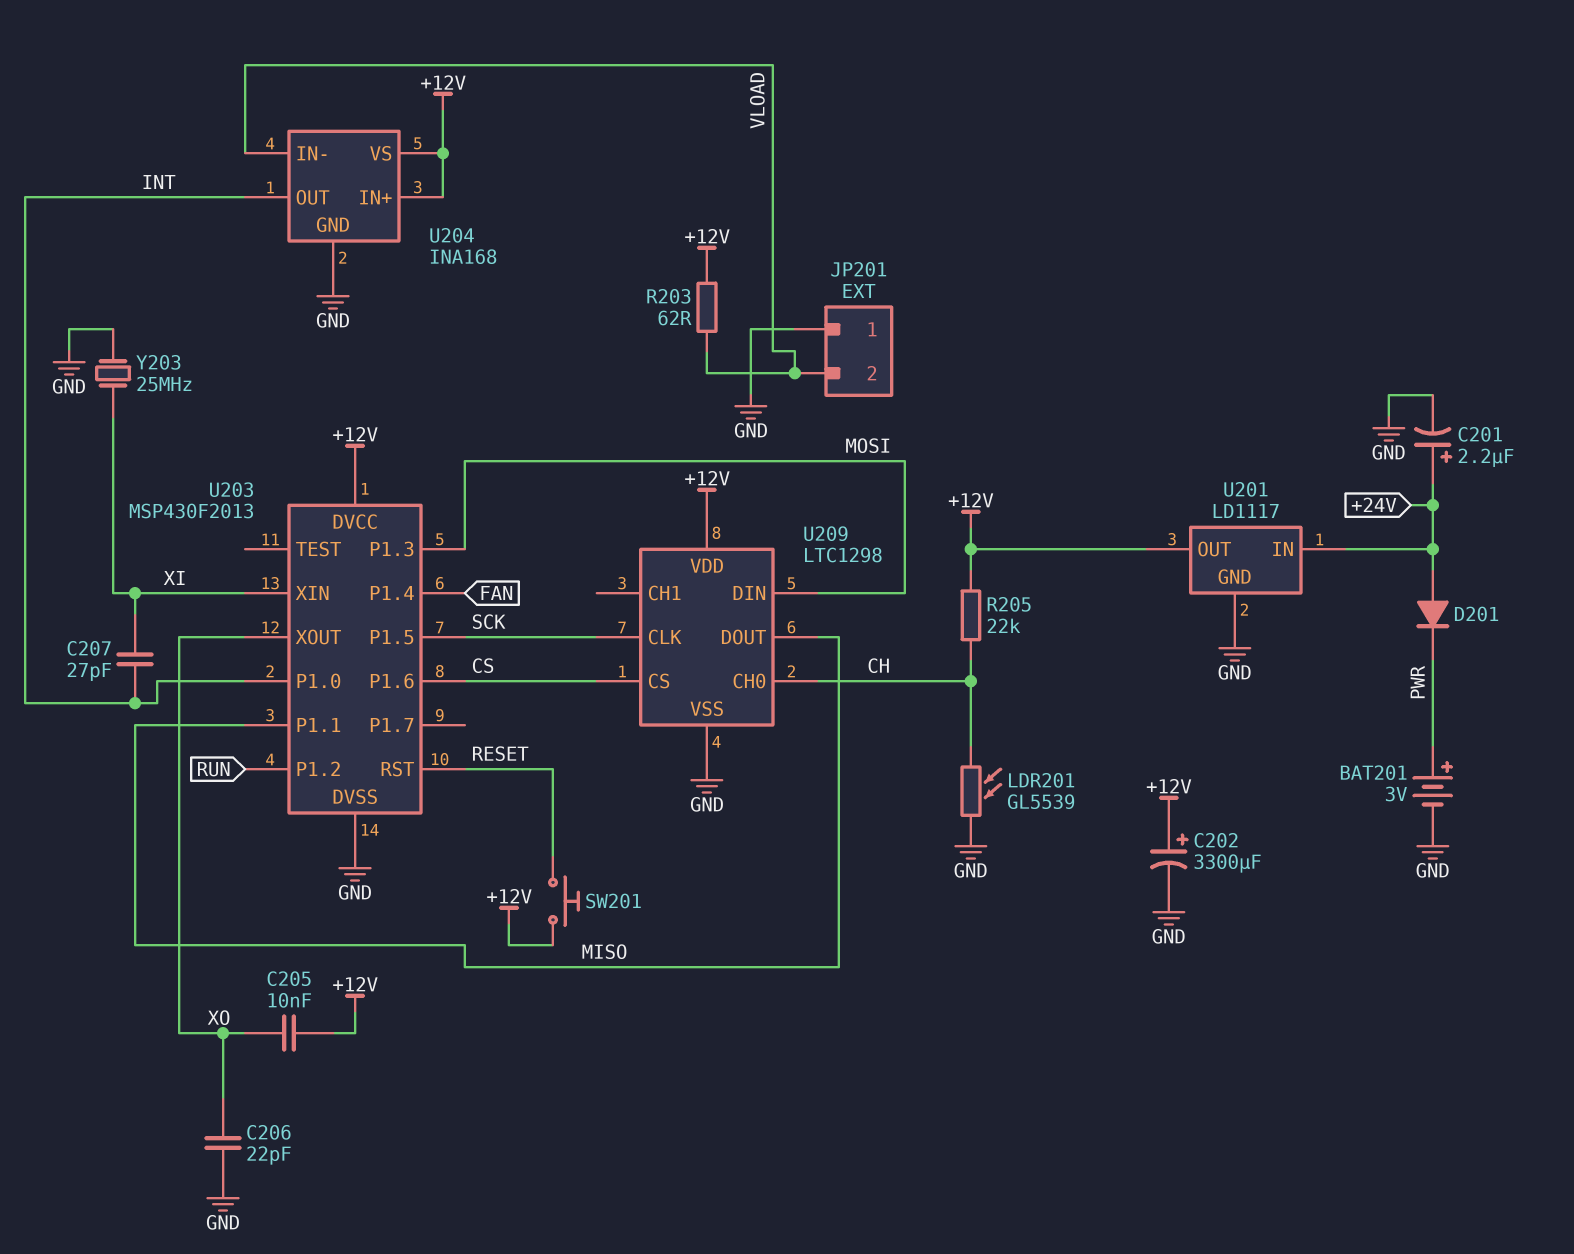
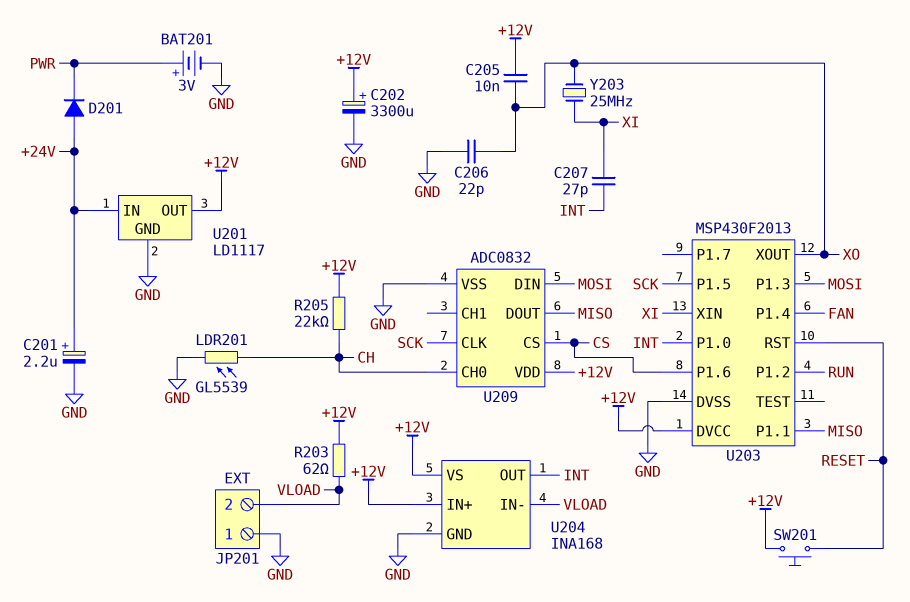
U209: LTC1298 -> ADC0832
Y203: 25MHz (GND, XI) -> 25MHz (XI, XO)

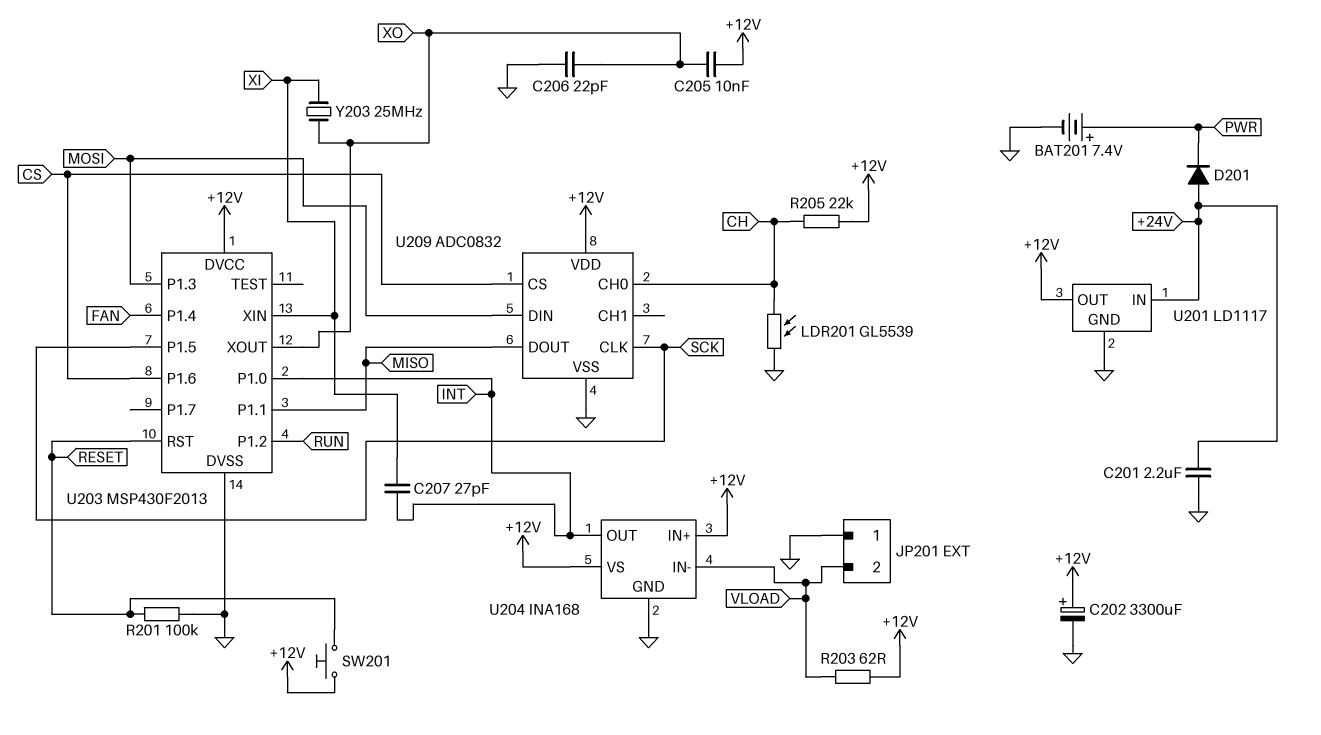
BAT201: 3V (plus PWR, minus GND) -> 7.4V (plus PWR, minus GND)
C201: 2.2uF (plus +24V, minus GND) -> 2.2uF (+24V, GND)
R201: none -> 100k (GND, RESET)

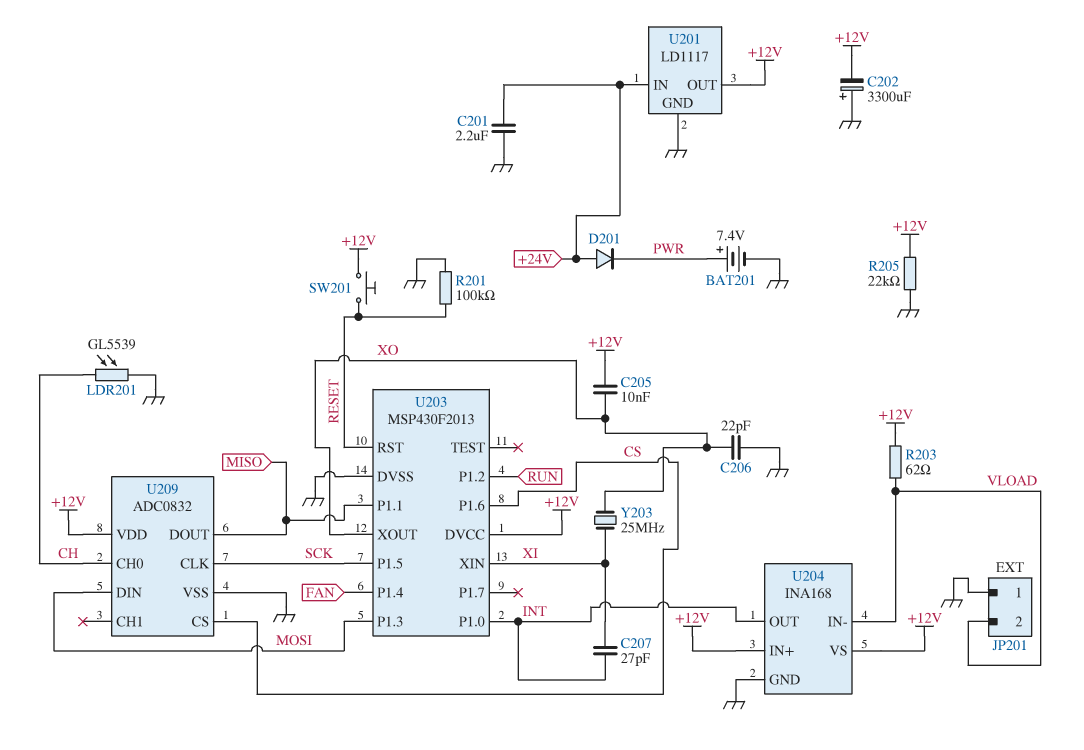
C202: 3300uF (plus +12V, minus GND) -> 3300uF (plus GND, minus +12V)
R205: 22k (+12V, CH) -> 22k (+12V, GND)

